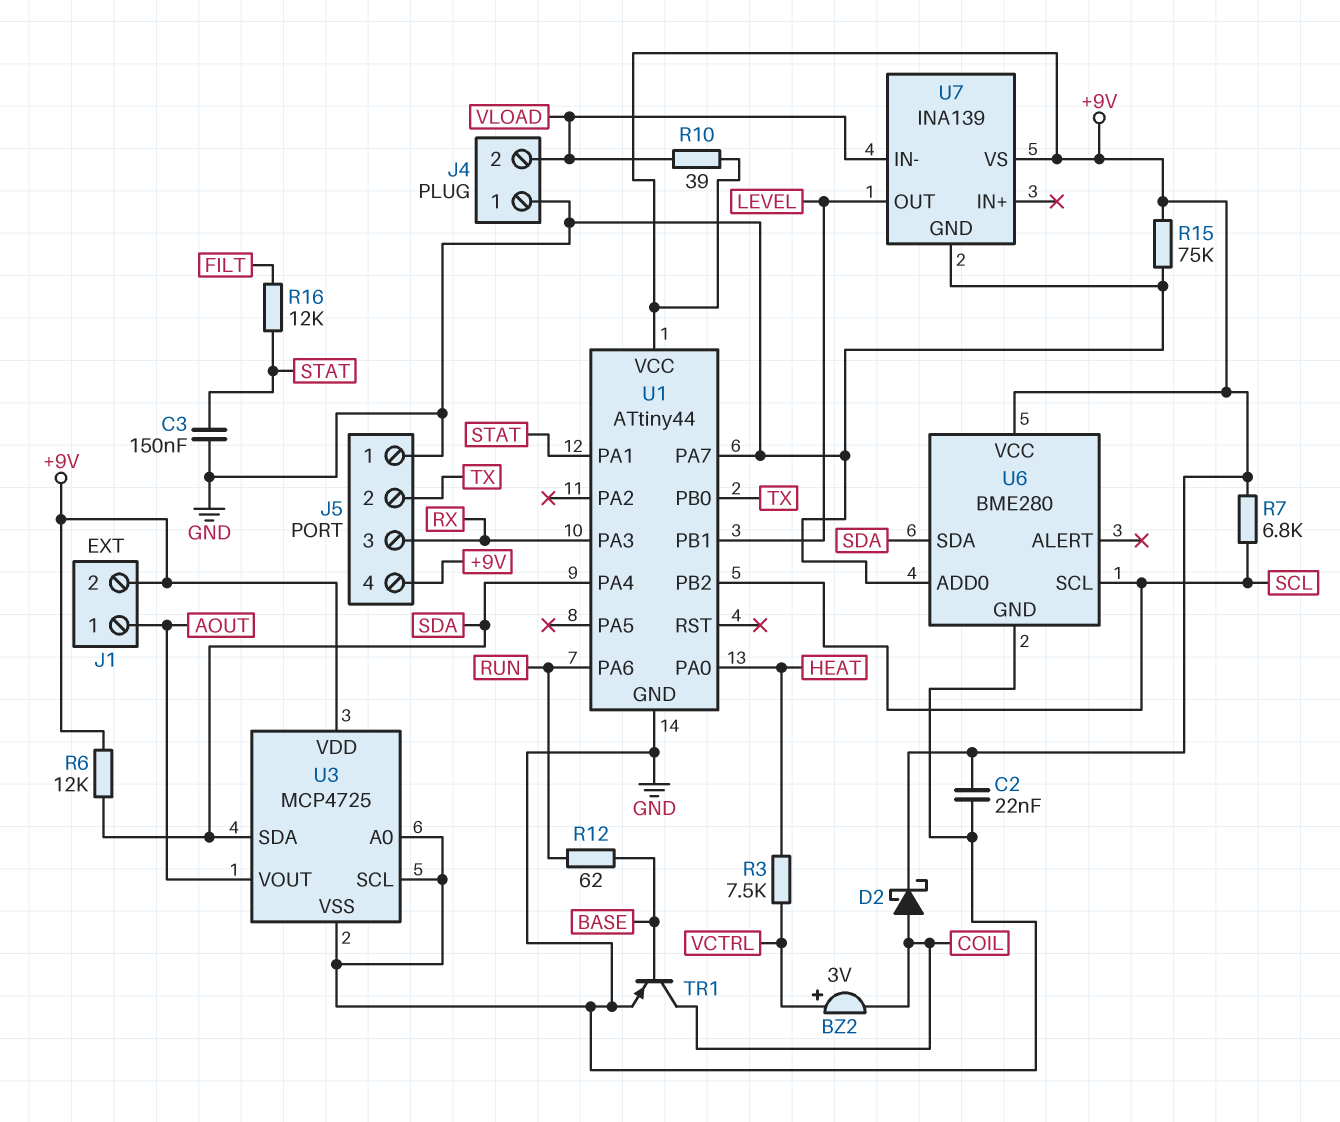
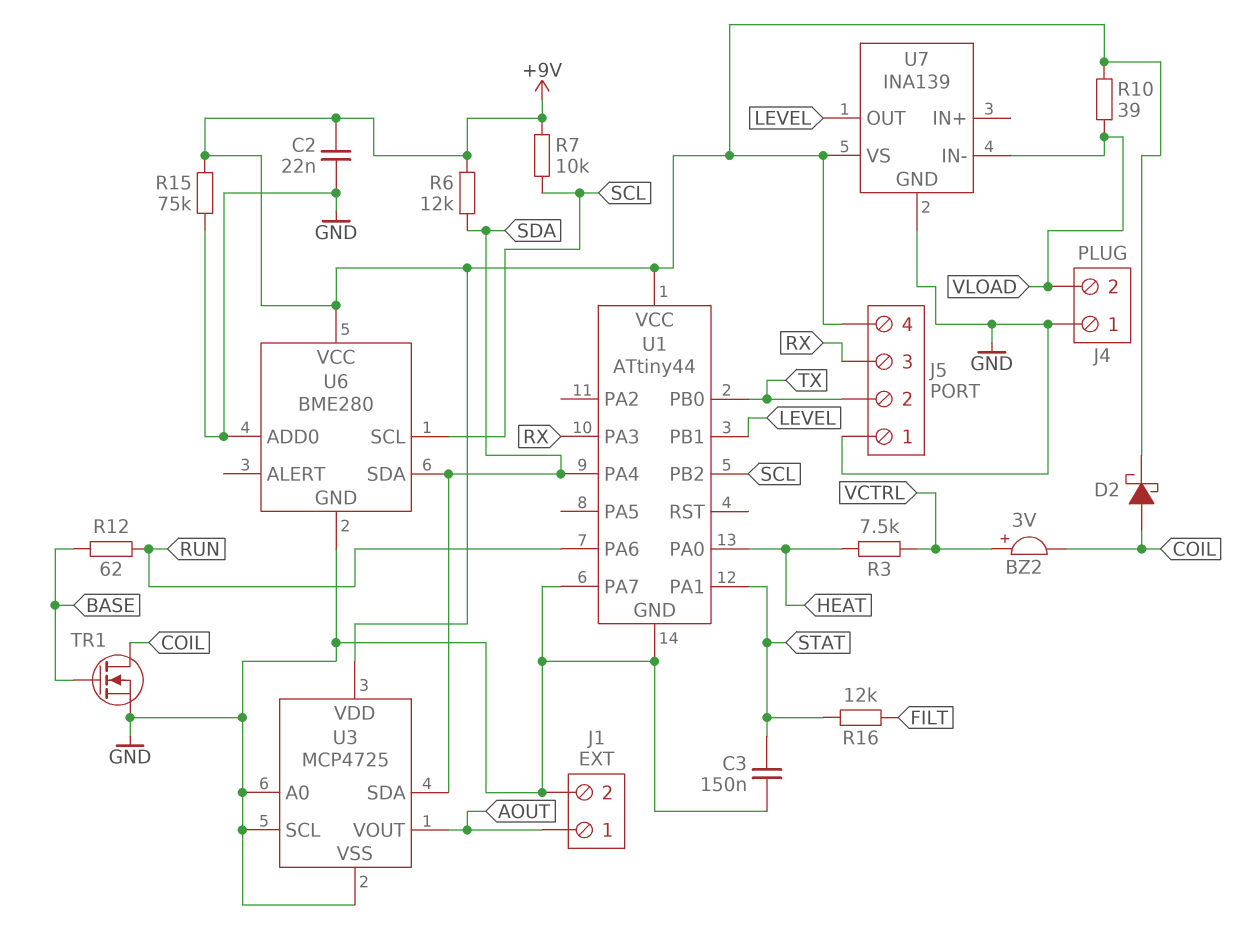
J1 pin 2: +9V -> GND
R7: 6.8k (+9V, SCL) -> 10k (+9V, SCL)
TR1: PNP (B BASE, C COIL, E GND) -> NMOS (G BASE, D COIL, S GND)

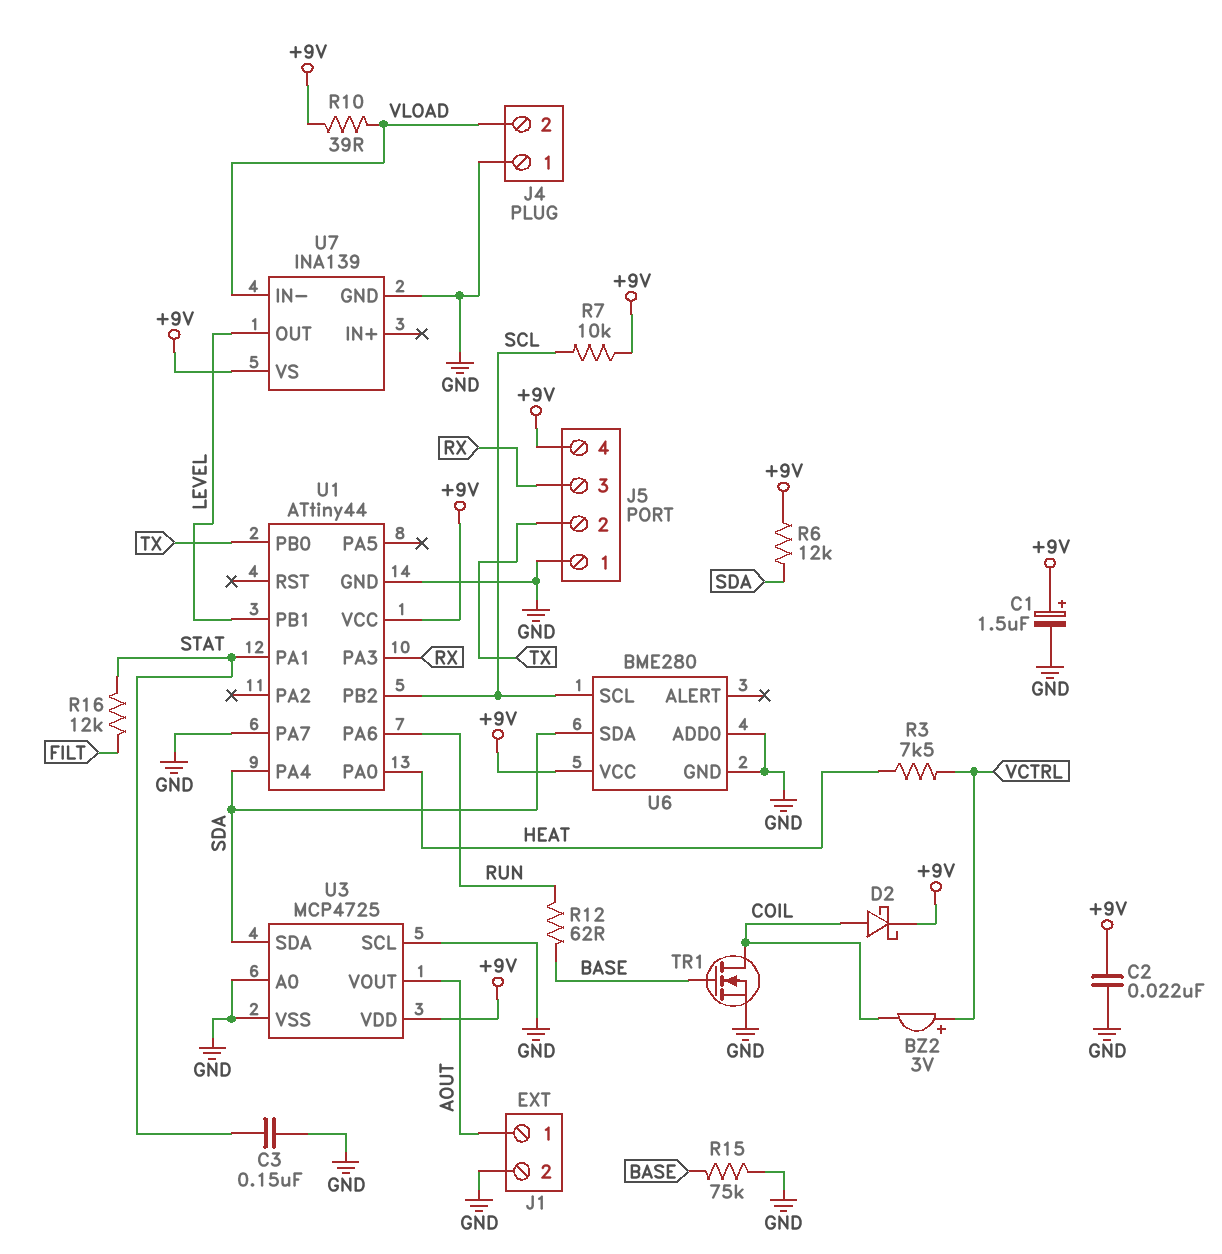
C1: none -> 1.5uF (plus +9V, minus GND)
R15: 75k (+9V, GND) -> 75k (BASE, GND)

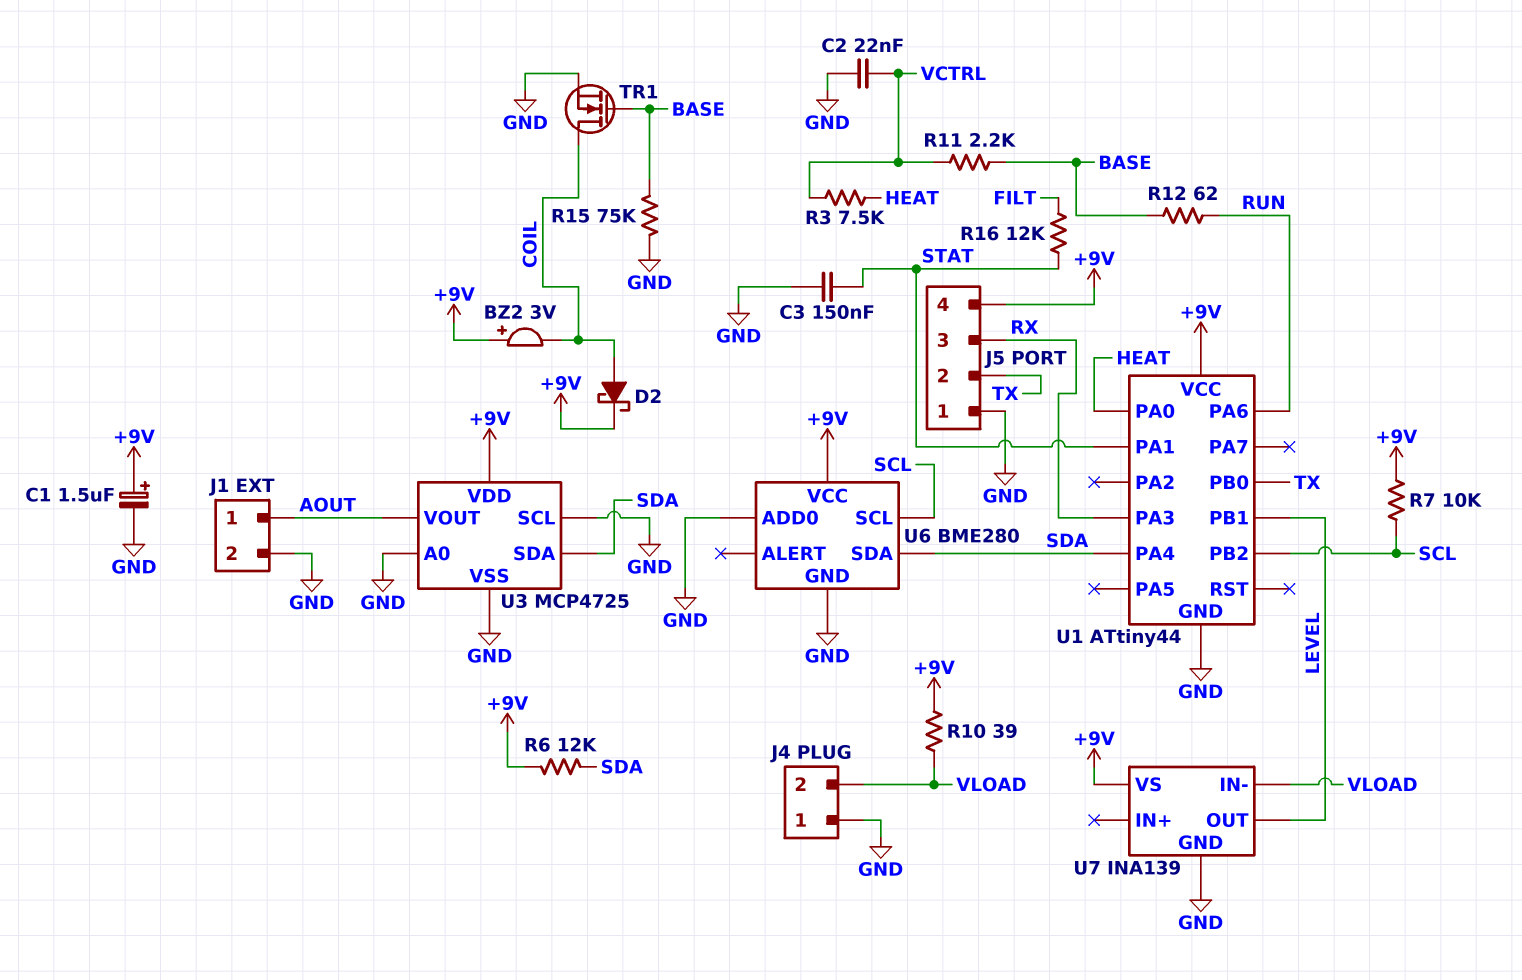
BZ2: buzzer 3V (plus VCTRL, minus COIL) -> buzzer 3V (plus +9V, minus COIL)
C2: 22nF (+9V, GND) -> 22nF (GND, VCTRL)
R11: none -> 2.2k (BASE, VCTRL)
U1 pin PA7: GND -> none

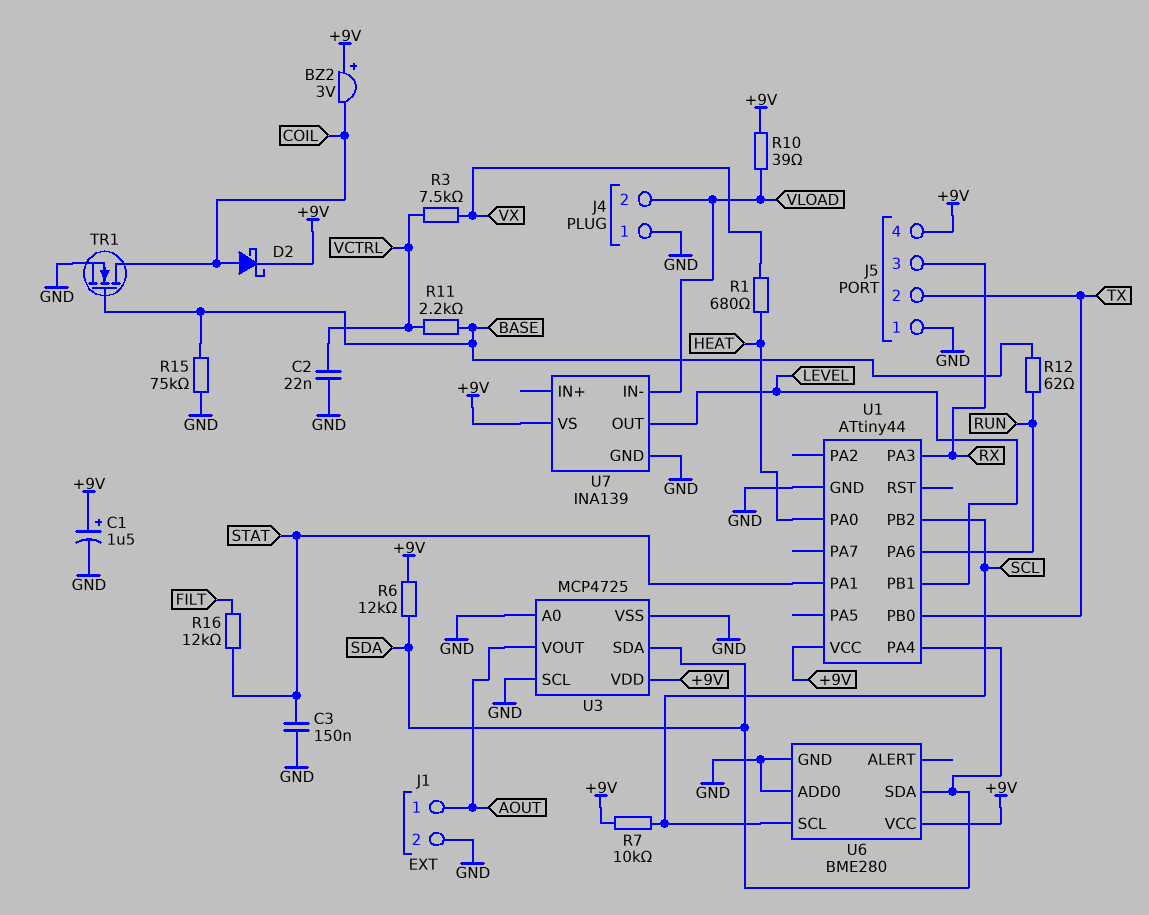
R1: none -> 680 (HEAT, VX)
R3: 7.5k (HEAT, VCTRL) -> 7.5k (VCTRL, VX)

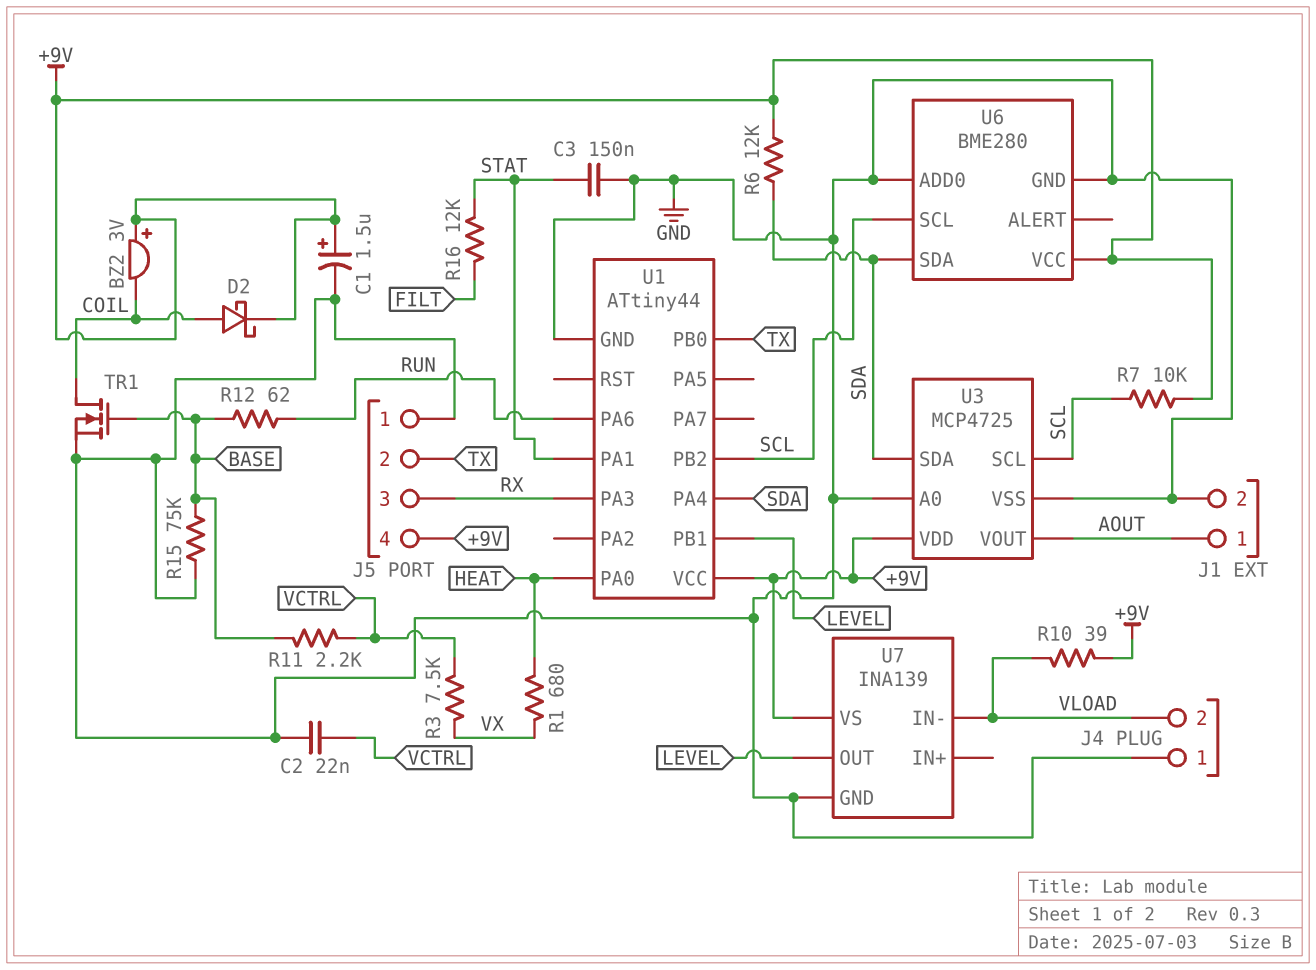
U3 pin SCL: GND -> SCL

